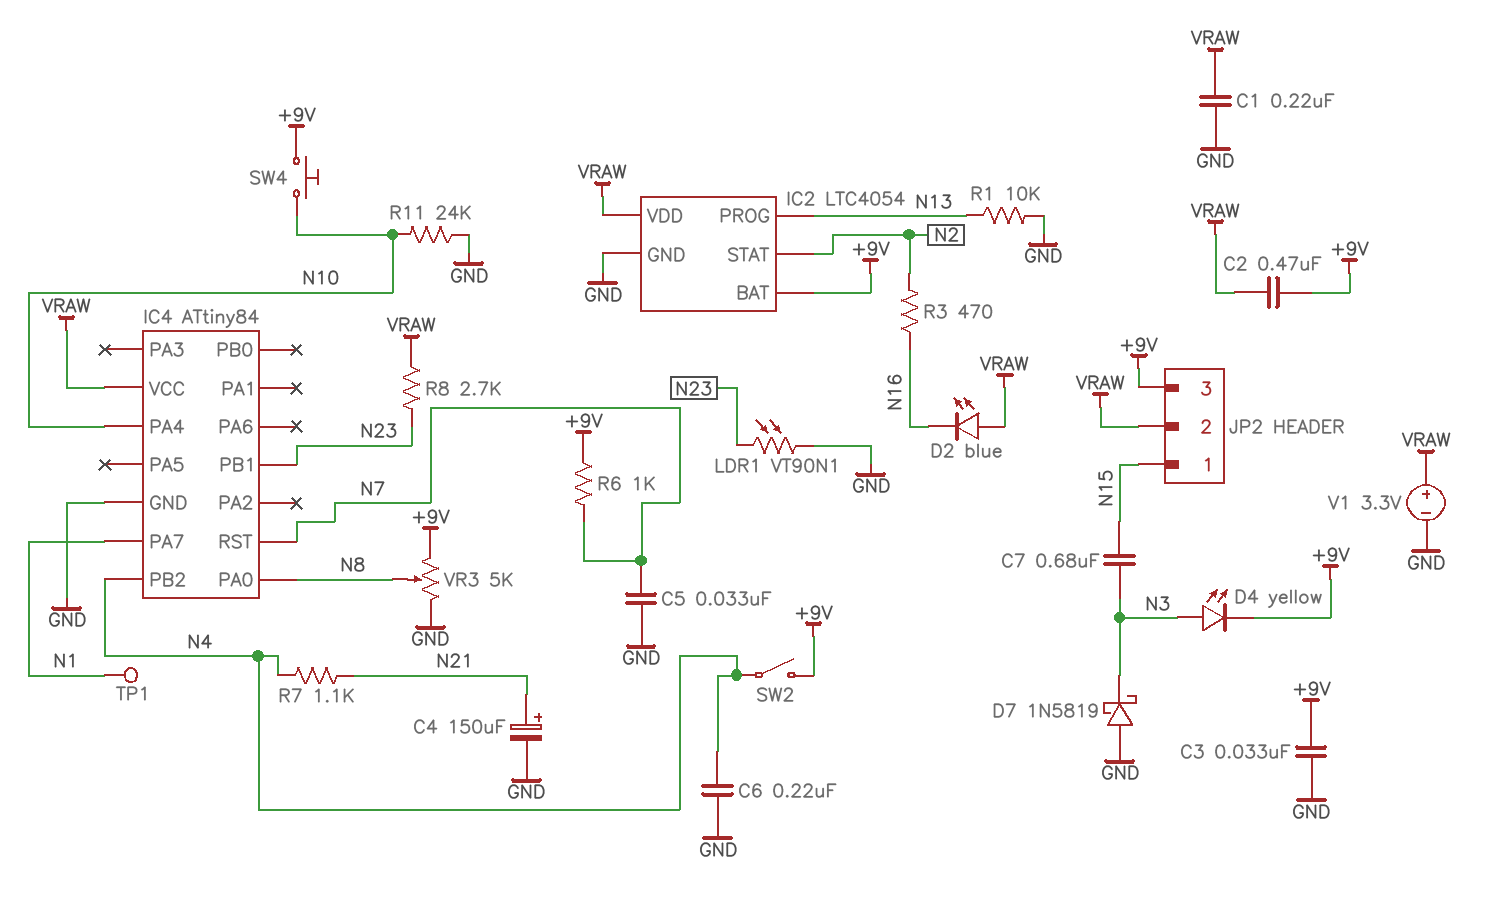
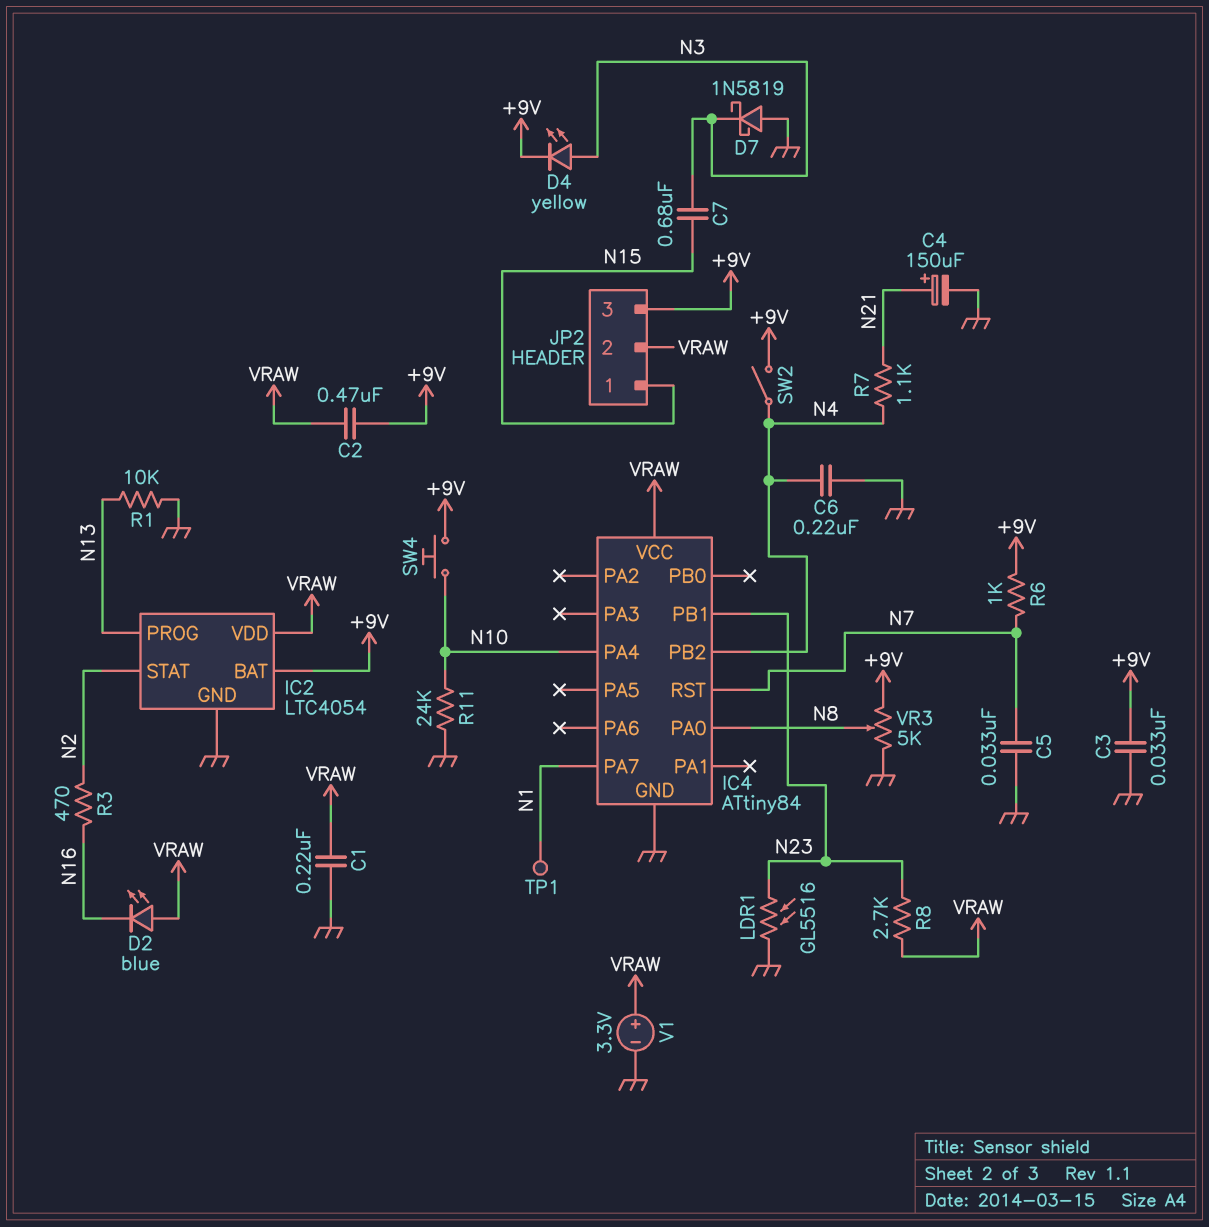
LDR1: VT90N1 (GND, N23) -> GL5516 (GND, N23)

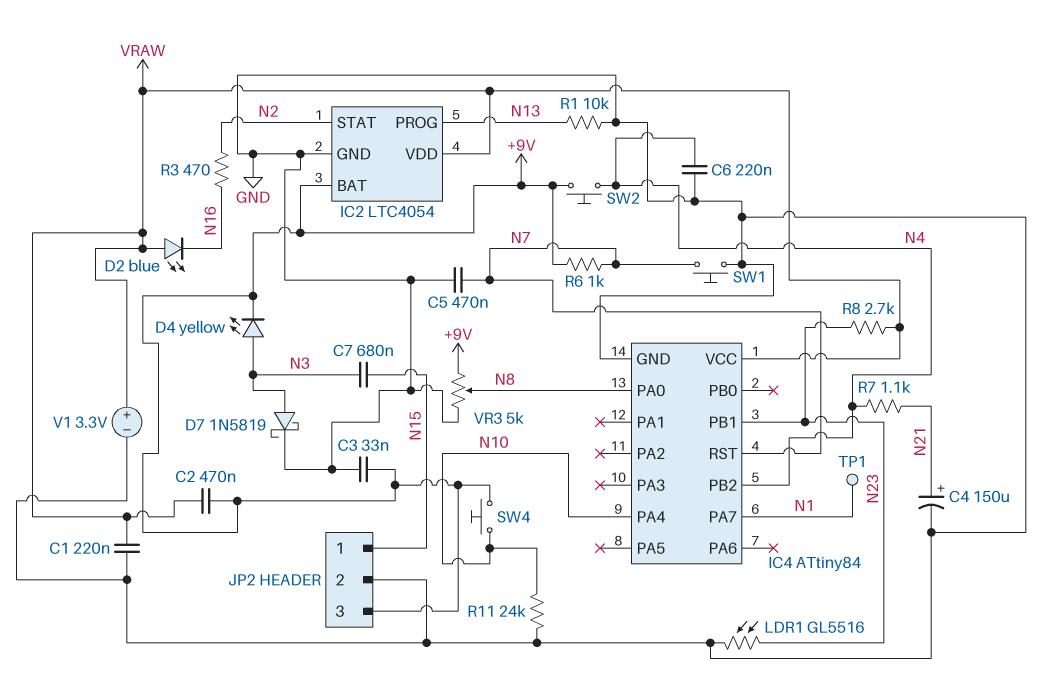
C5: 33nF (GND, N7) -> 470nF (GND, N7)
D7: schottky 1N5819 (A GND, K N3) -> schottky 1N5819 (A N3, K GND)
JP2 pin 2: VRAW -> GND
SW1: none -> button (GND, N7)
SW2: switch (+9V, N4) -> button (+9V, N4)

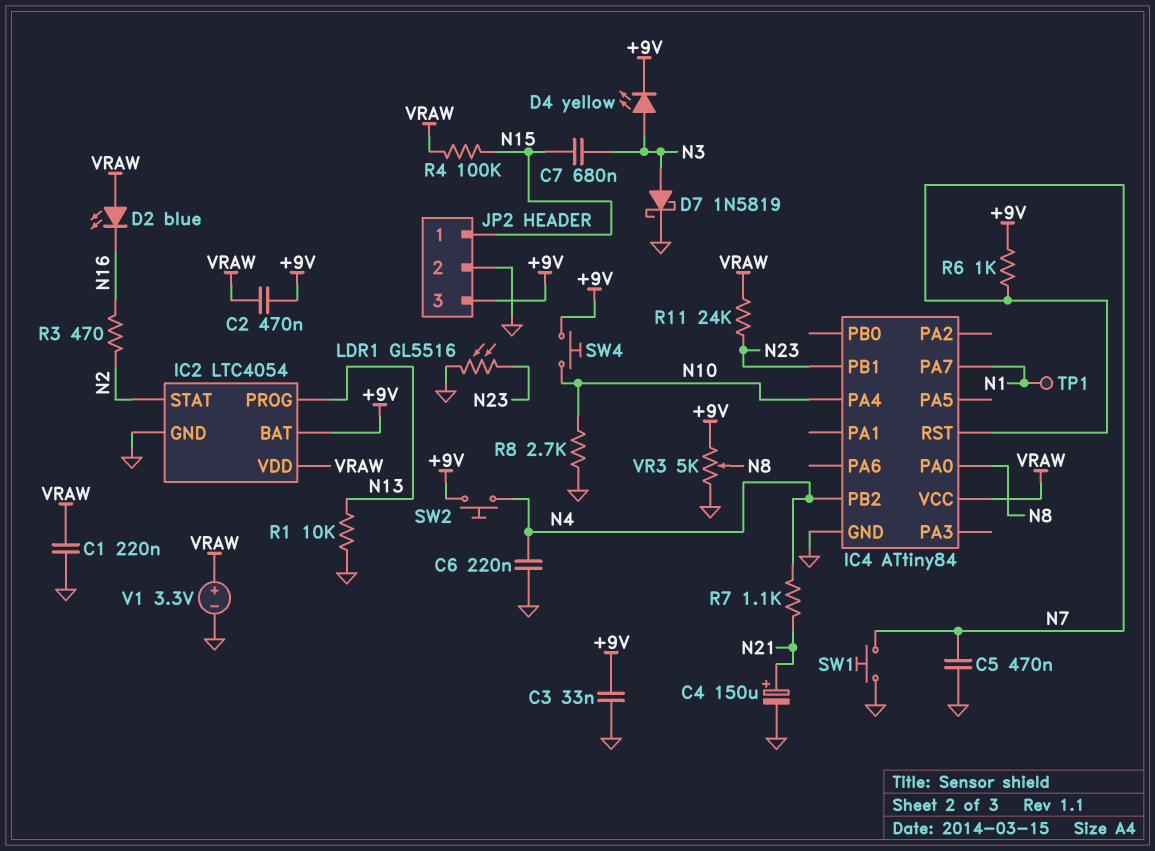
R4: none -> 100k (N15, VRAW)
R8: 2.7k (N23, VRAW) -> 2.7k (GND, N10)
R11: 24k (GND, N10) -> 24k (N23, VRAW)

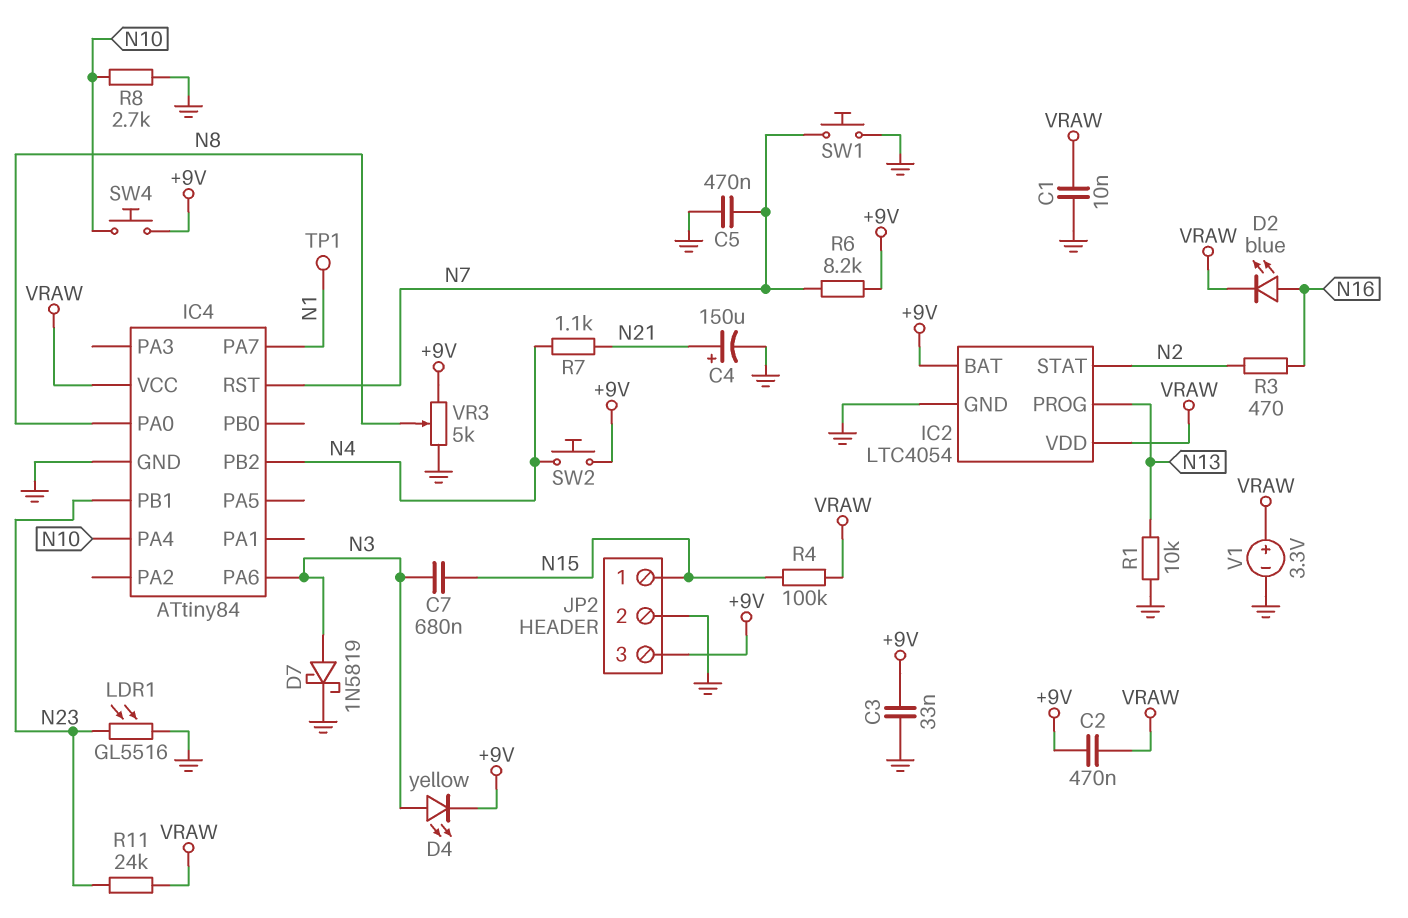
C1: 220nF (GND, VRAW) -> 10nF (GND, VRAW)
C6: 220nF (GND, N4) -> none
D2: LED blue (A VRAW, K N16) -> LED blue (A N16, K VRAW)
IC4 pin PA6: none -> N3
R6: 1k (+9V, N7) -> 8.2k (+9V, N7)

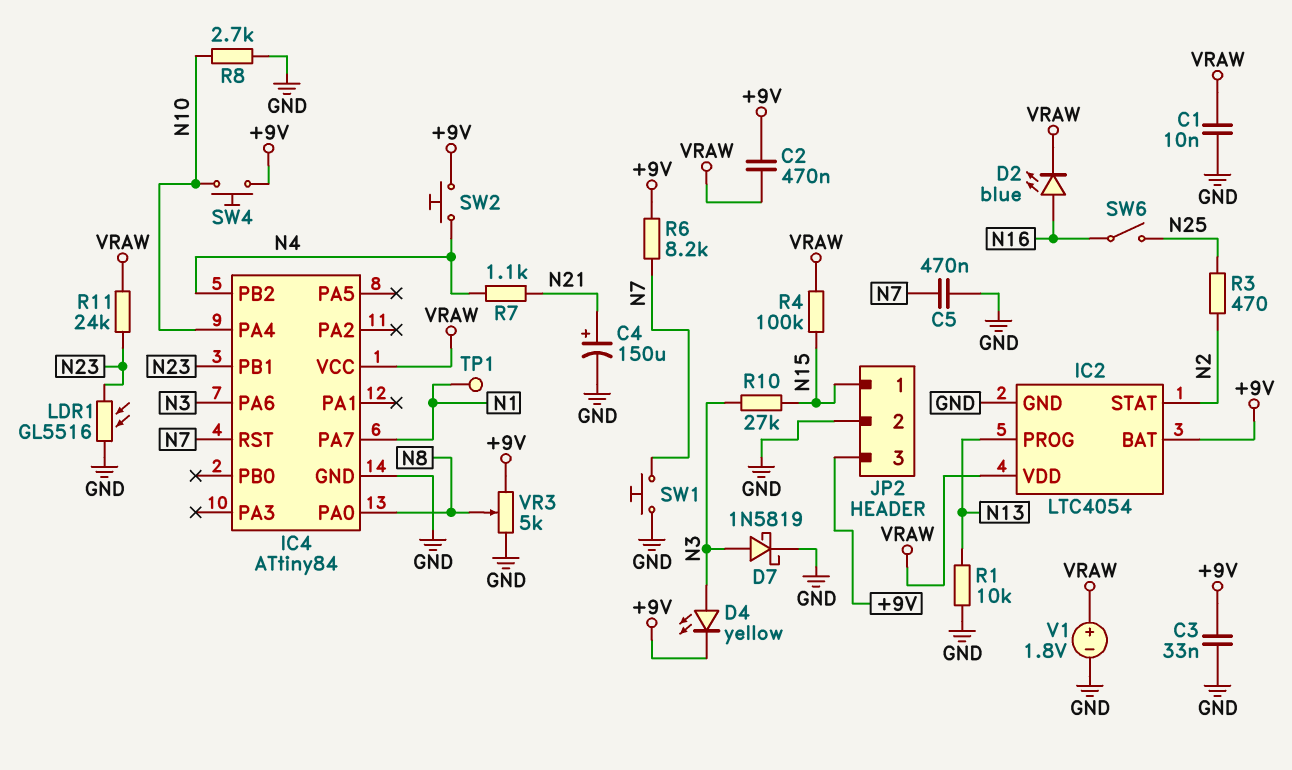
C7: 680nF (N3, N15) -> none
R3: 470 (N2, N16) -> 470 (N2, N25)
R10: none -> 27k (N3, N15)
SW6: none -> switch (N16, N25)
V1: 3.3V (plus VRAW, minus GND) -> 1.8V (plus VRAW, minus GND)

